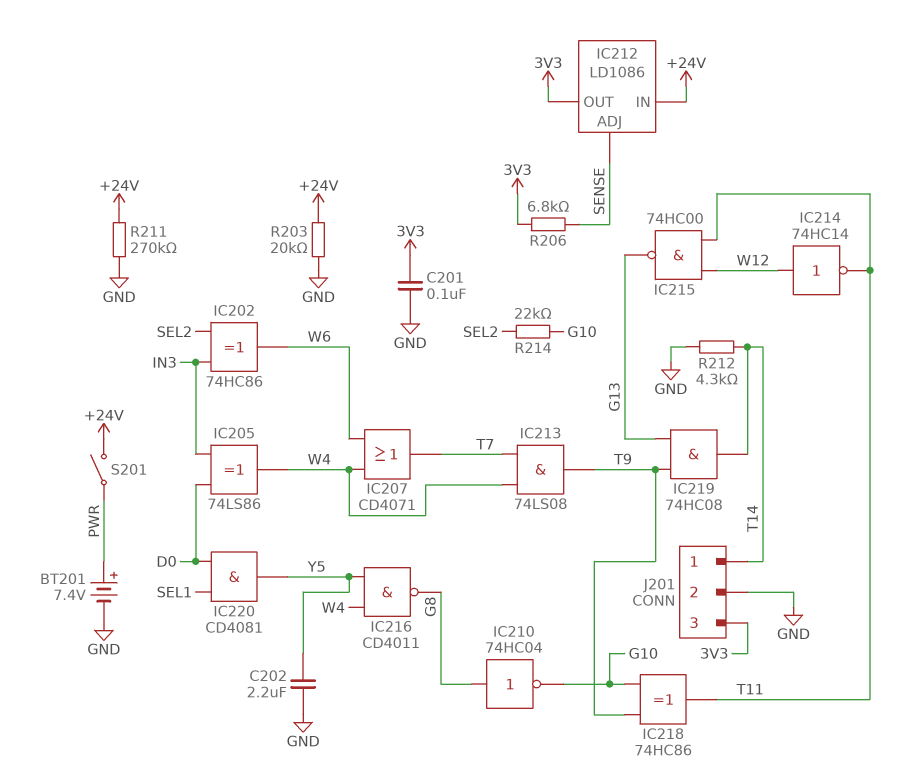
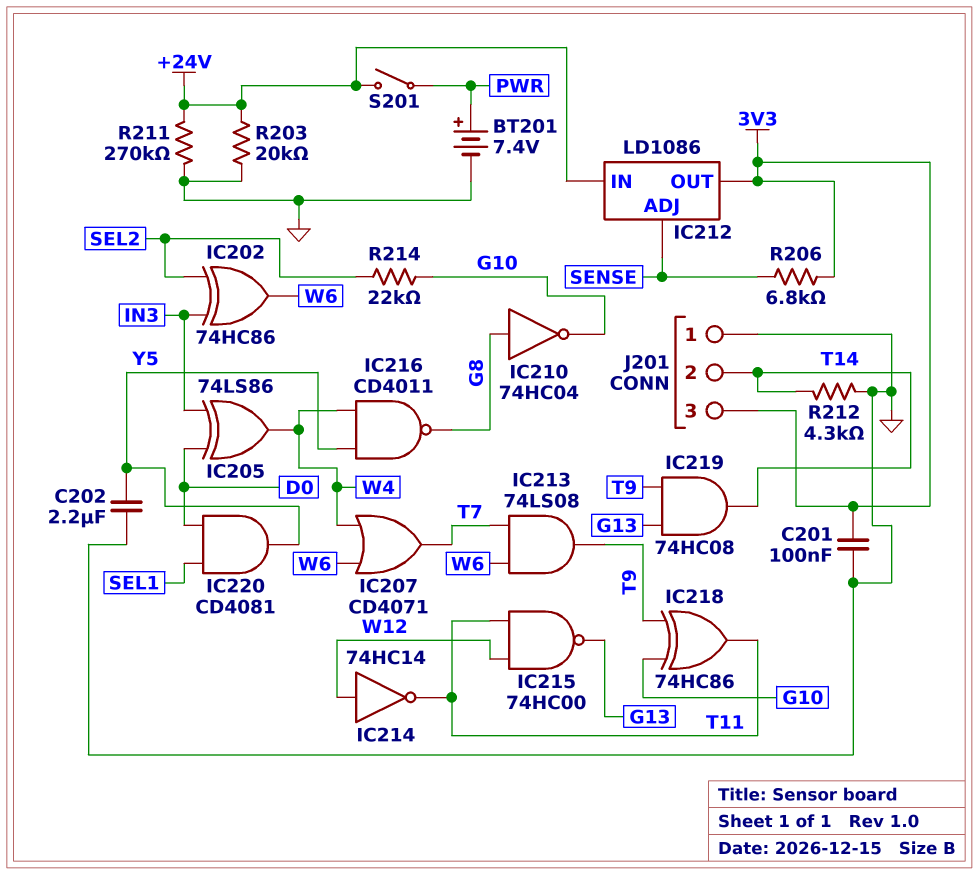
IC213: AND 74LS08 (in T7, in W4, out T9) -> AND 74LS08 (in T7, in W6, out T9)
J201 pin 1: T14 -> GND
J201 pin 2: GND -> T14

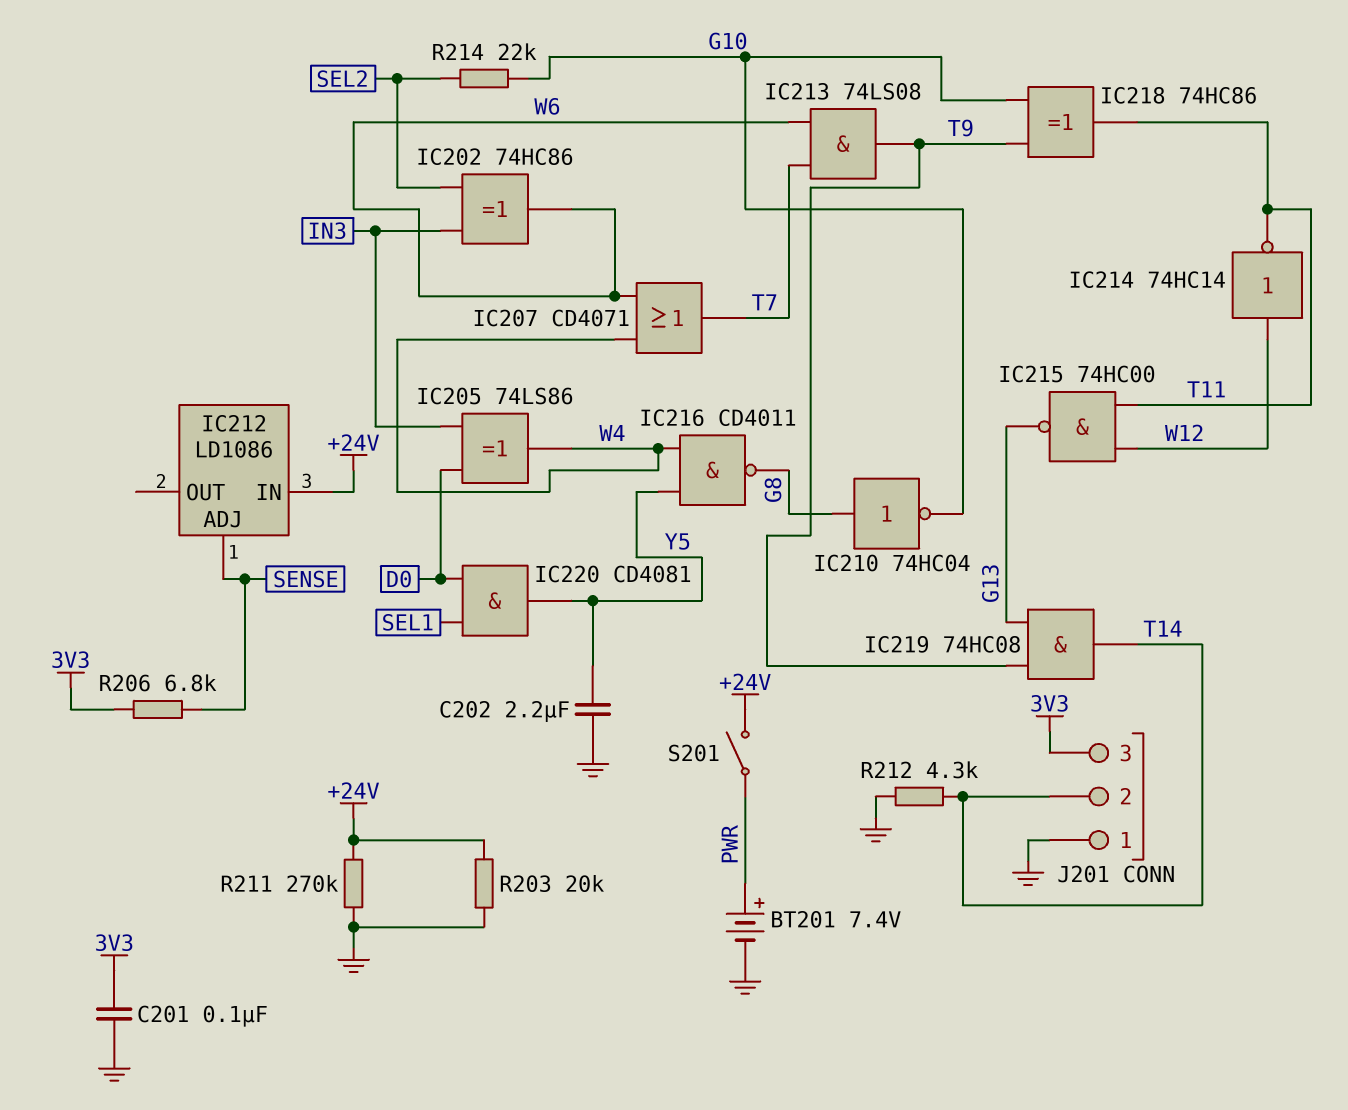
IC212 pin OUT: 3V3 -> none

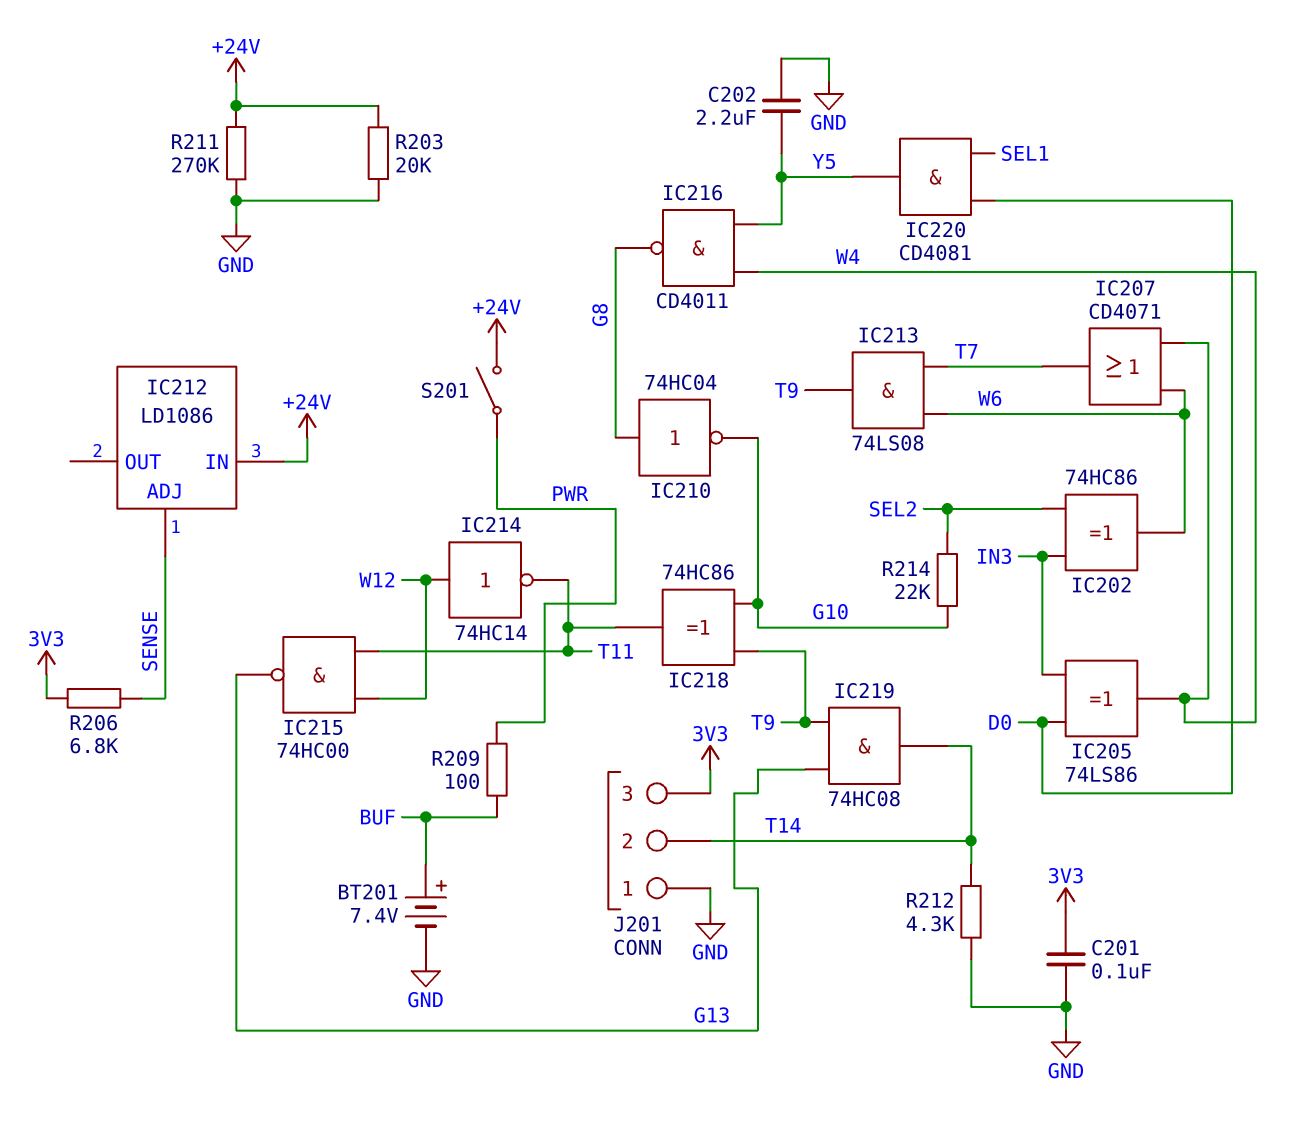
BT201: 7.4V (plus PWR, minus GND) -> 7.4V (plus BUF, minus GND)
R209: none -> 100 (BUF, PWR)

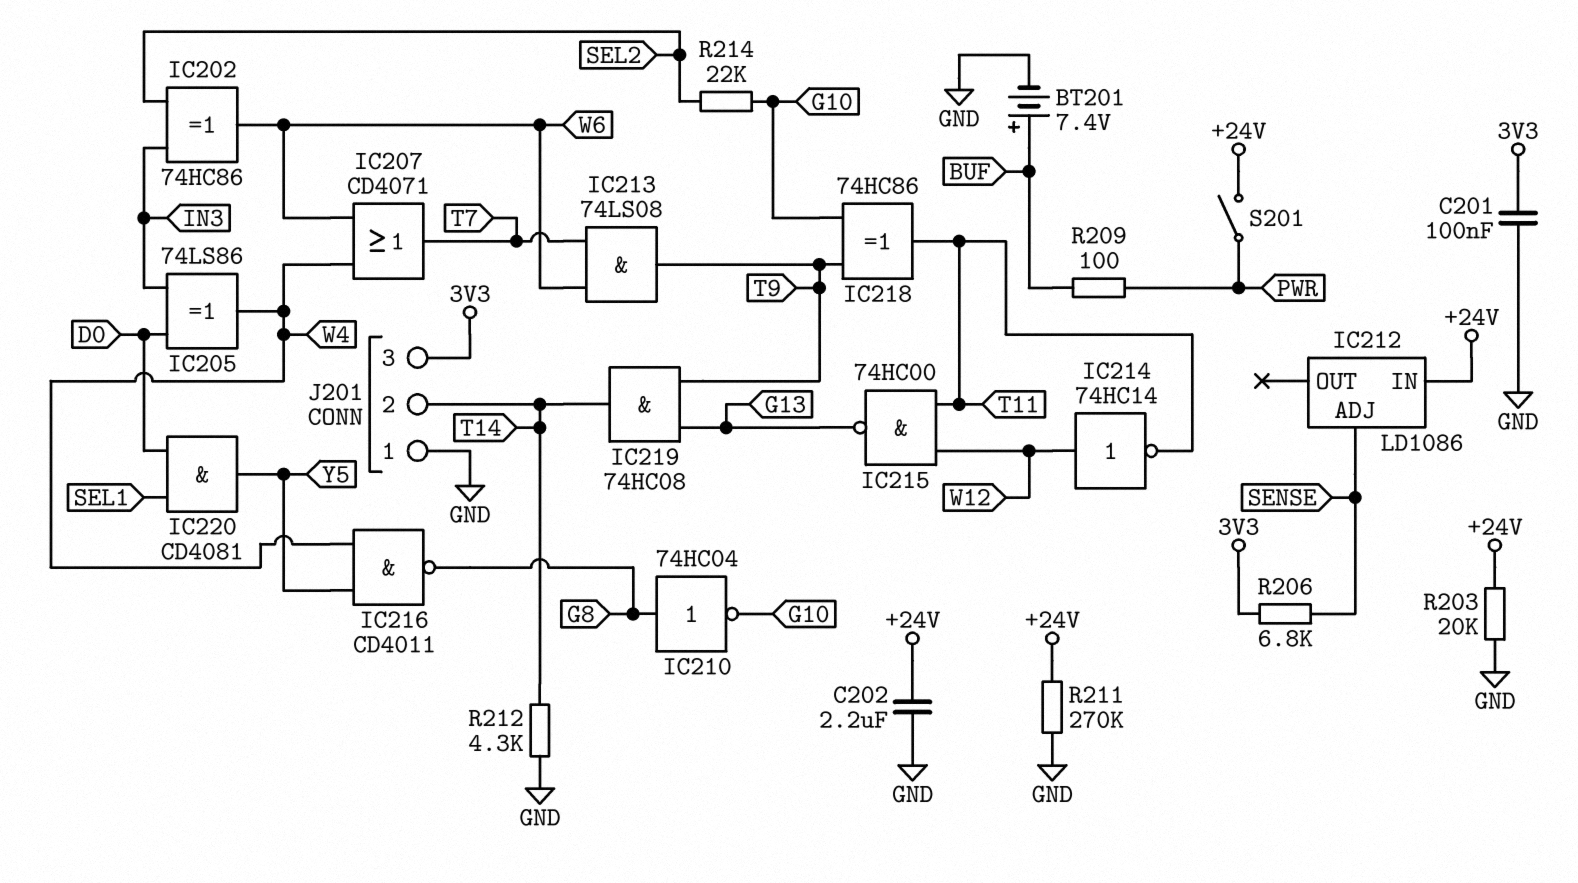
C202: 2.2uF (GND, Y5) -> 2.2uF (+24V, GND)

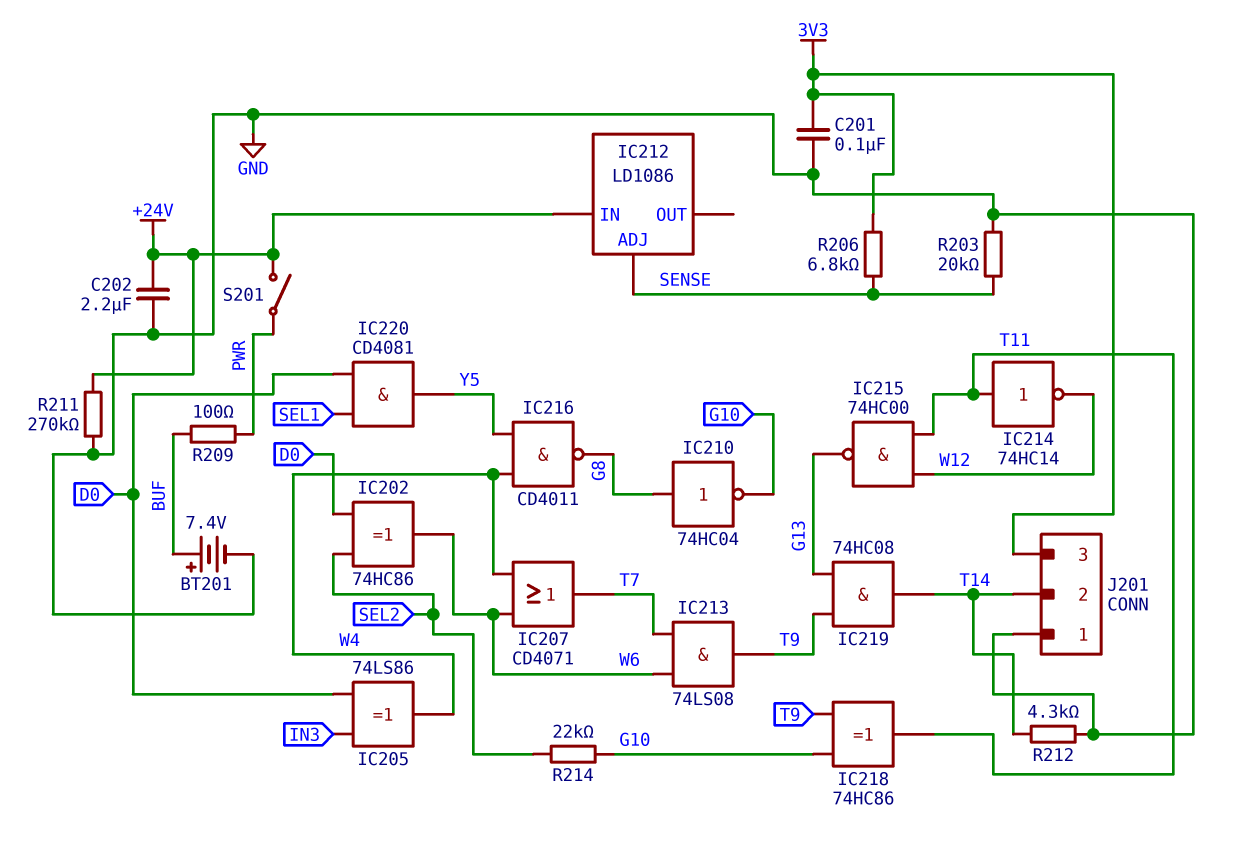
IC202: XOR 74HC86 (in IN3, in SEL2, out W6) -> XOR 74HC86 (in D0, in SEL2, out W6)
IC214: NOT 74HC14 (in W12, out T11) -> NOT 74HC14 (in T11, out W12)
R203: 20k (+24V, GND) -> 20k (GND, SENSE)

